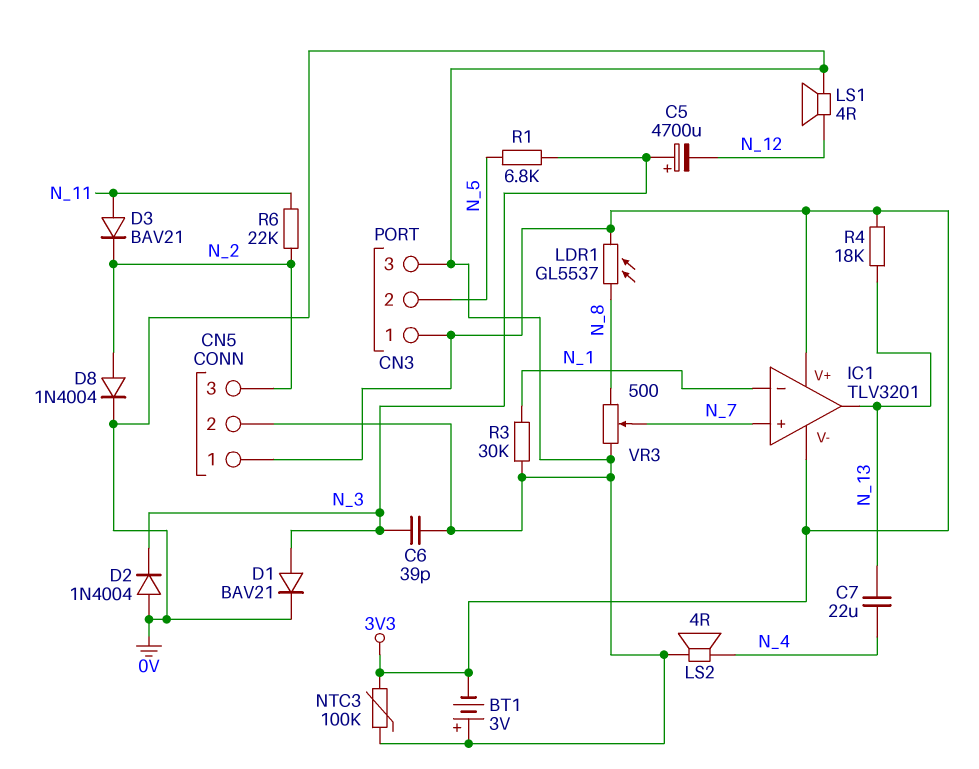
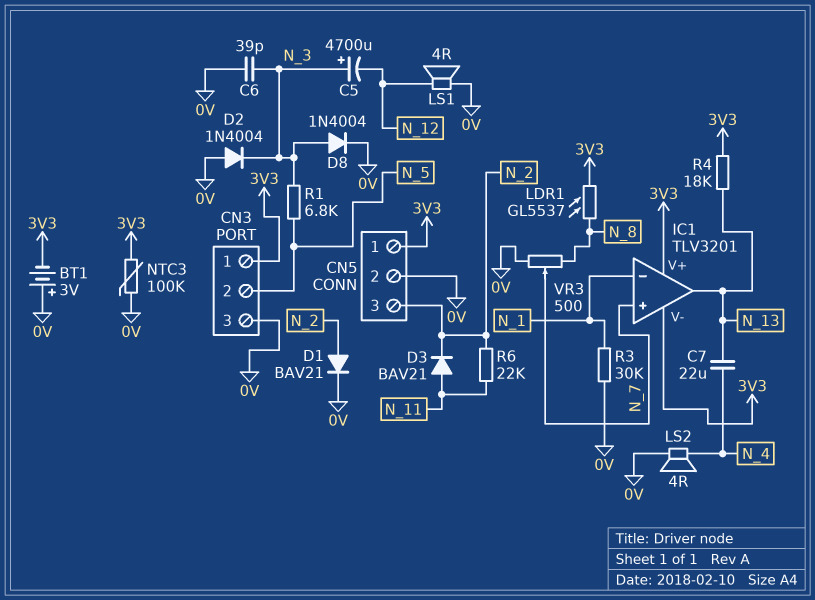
D1: diode BAV21 (A N_3, K 0V) -> diode BAV21 (A N_2, K 0V)
D8: diode 1N4004 (A N_2, K 0V) -> diode 1N4004 (A N_3, K 0V)

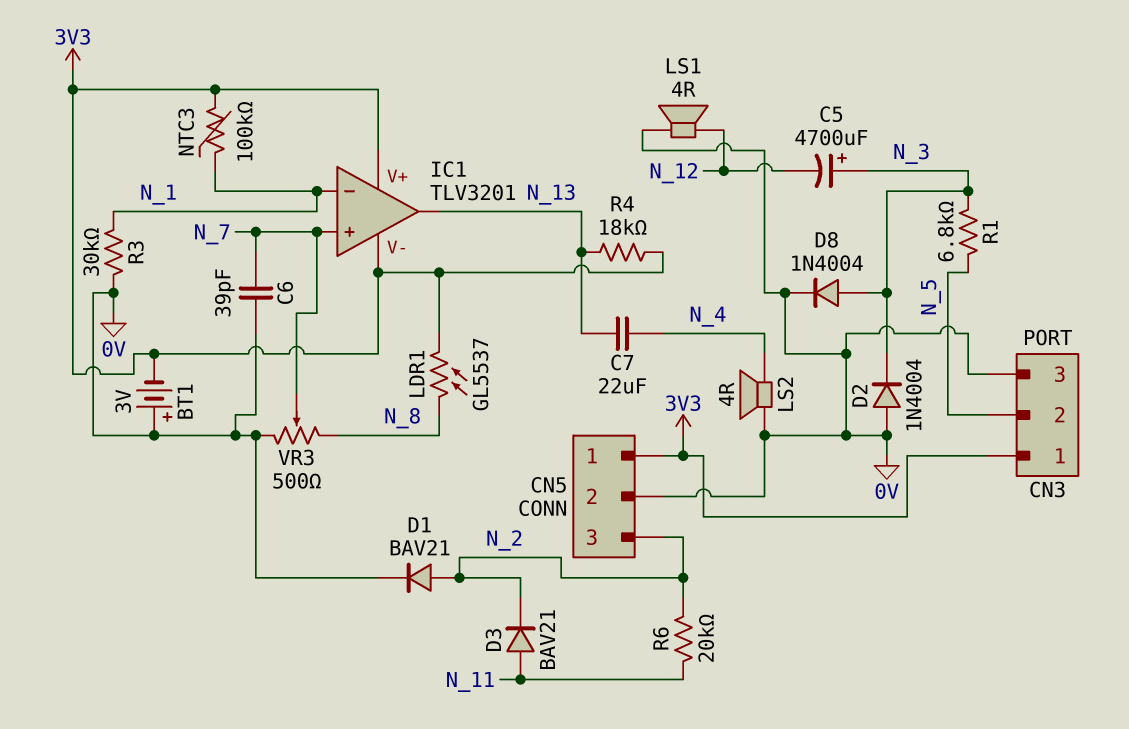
C6: 39pF (0V, N_3) -> 39pF (0V, N_7)
NTC3: 100k (0V, 3V3) -> 100k (3V3, N_1)
R6: 22k (N_2, N_11) -> 20k (N_2, N_11)

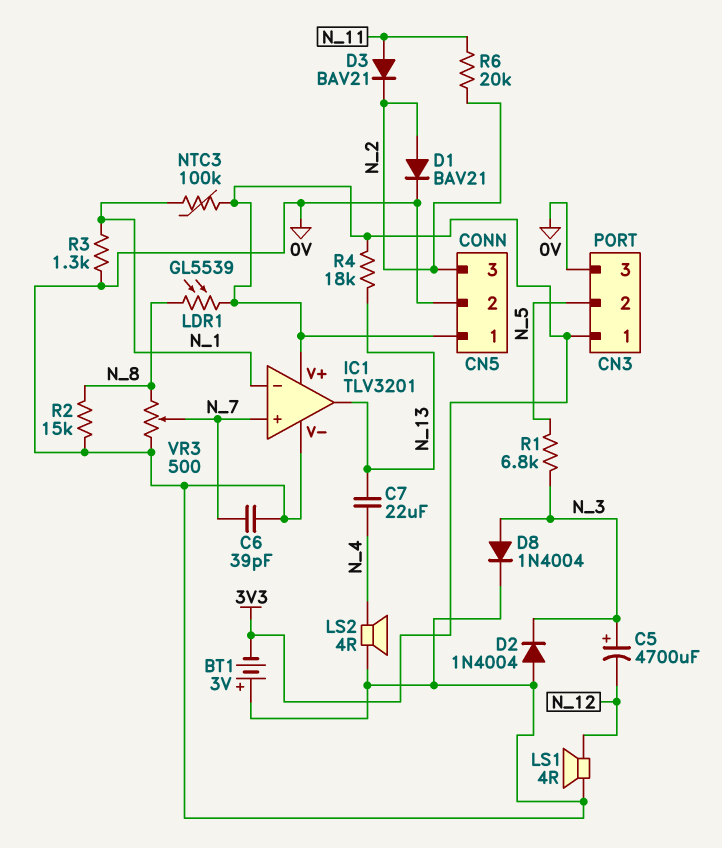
IC1 pin V-: 3V3 -> 0V
LDR1: GL5537 (3V3, N_8) -> GL5539 (3V3, N_8)
R2: none -> 15k (0V, N_8)
R3: 30k (0V, N_1) -> 1.3k (0V, N_1)

